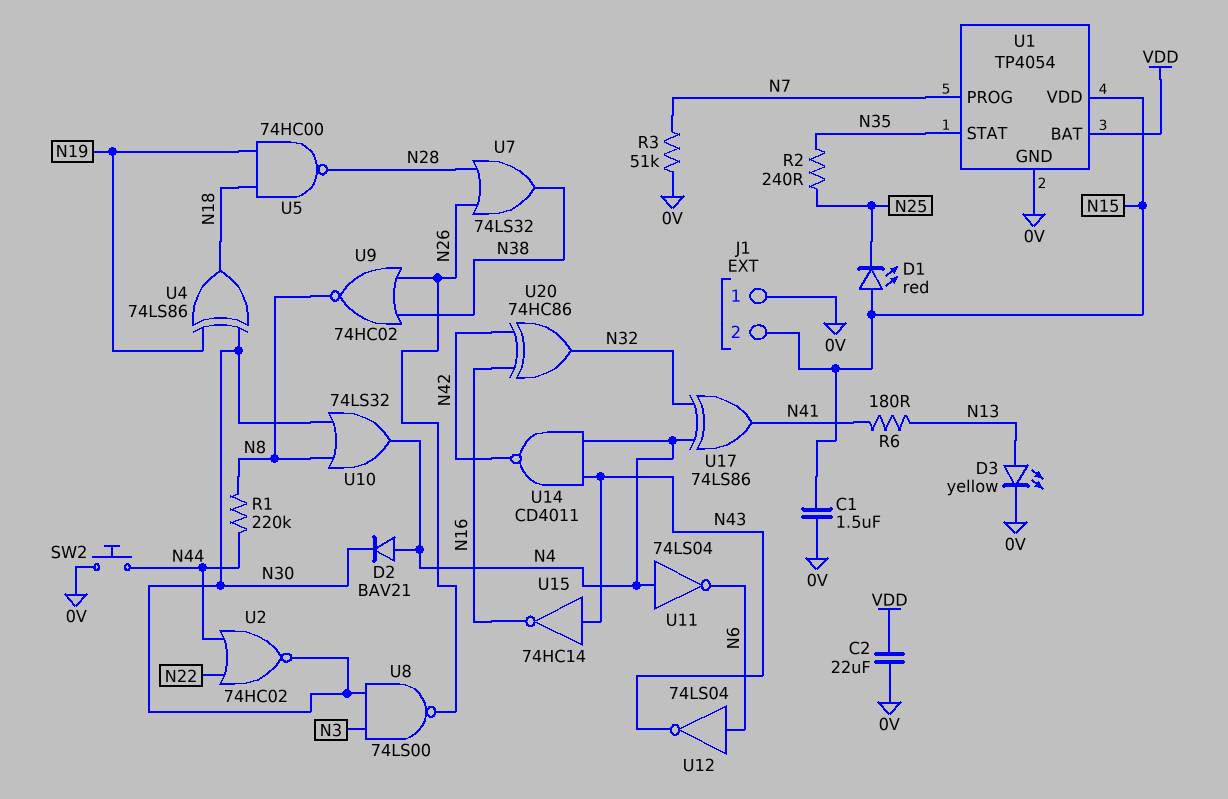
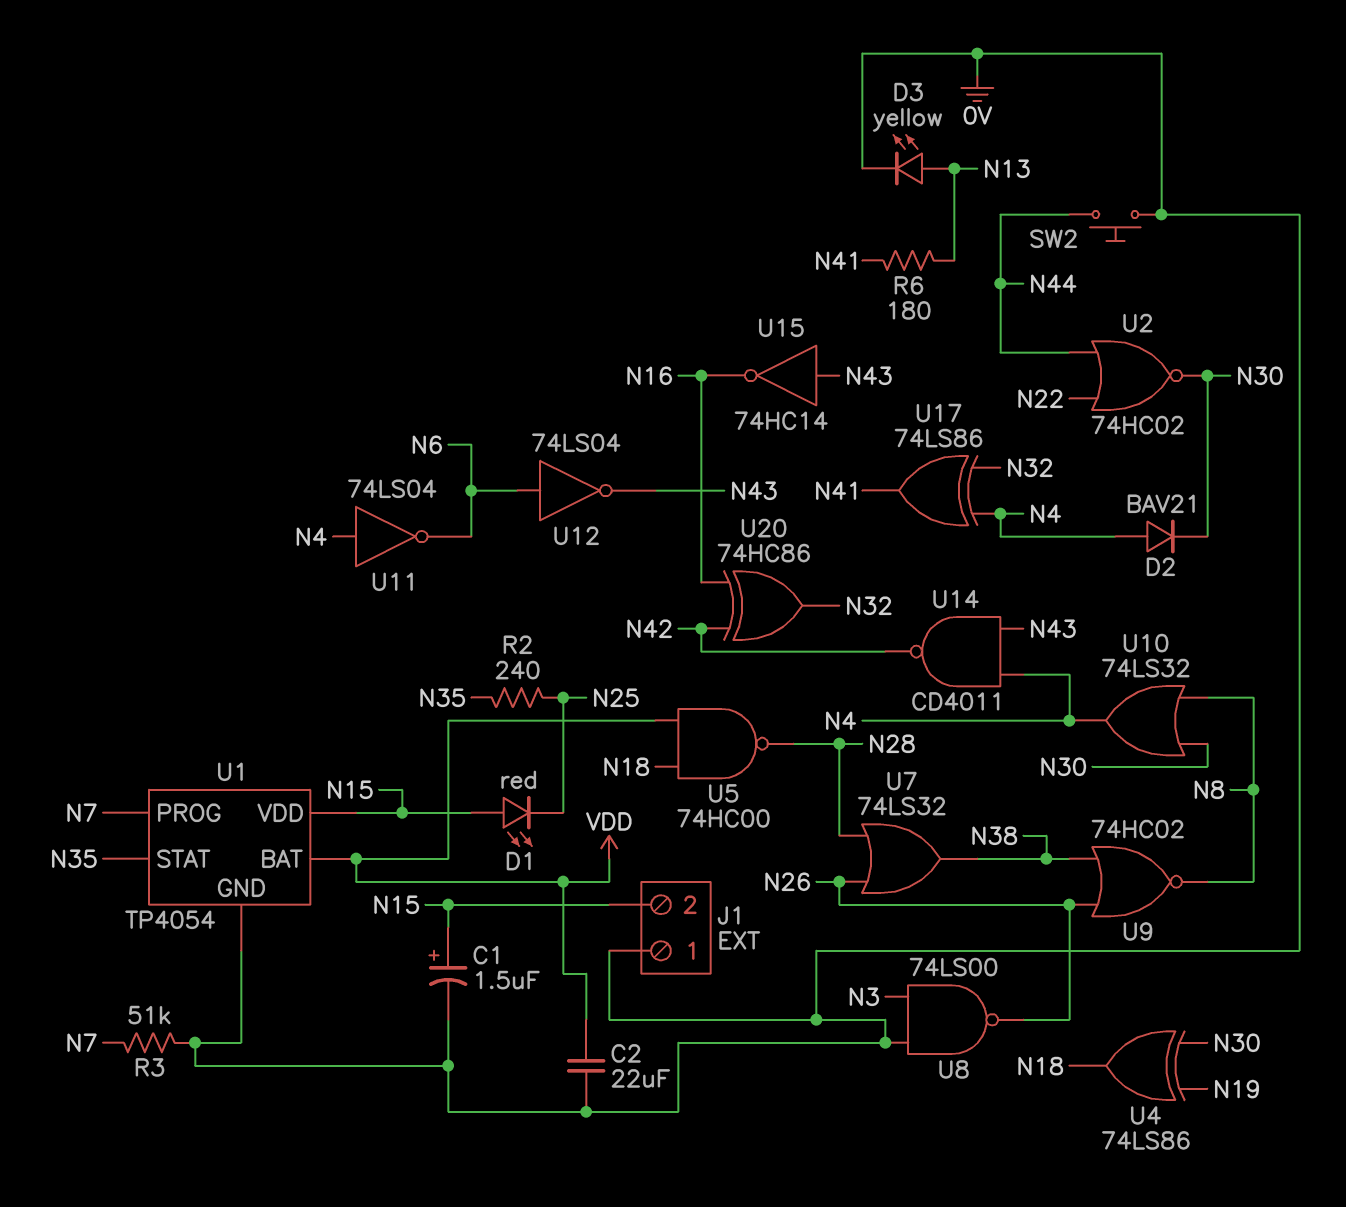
C1: 1.5uF (0V, N15) -> 1.5uF (plus N15, minus 0V)
R1: 220k (N8, N44) -> none
U5: NAND 74HC00 (in N18, in N19, out N28) -> NAND 74HC00 (in N18, in VDD, out N28)
U8: NAND 74LS00 (in N3, in N30, out N26) -> NAND 74LS00 (in 0V, in N3, out N26)

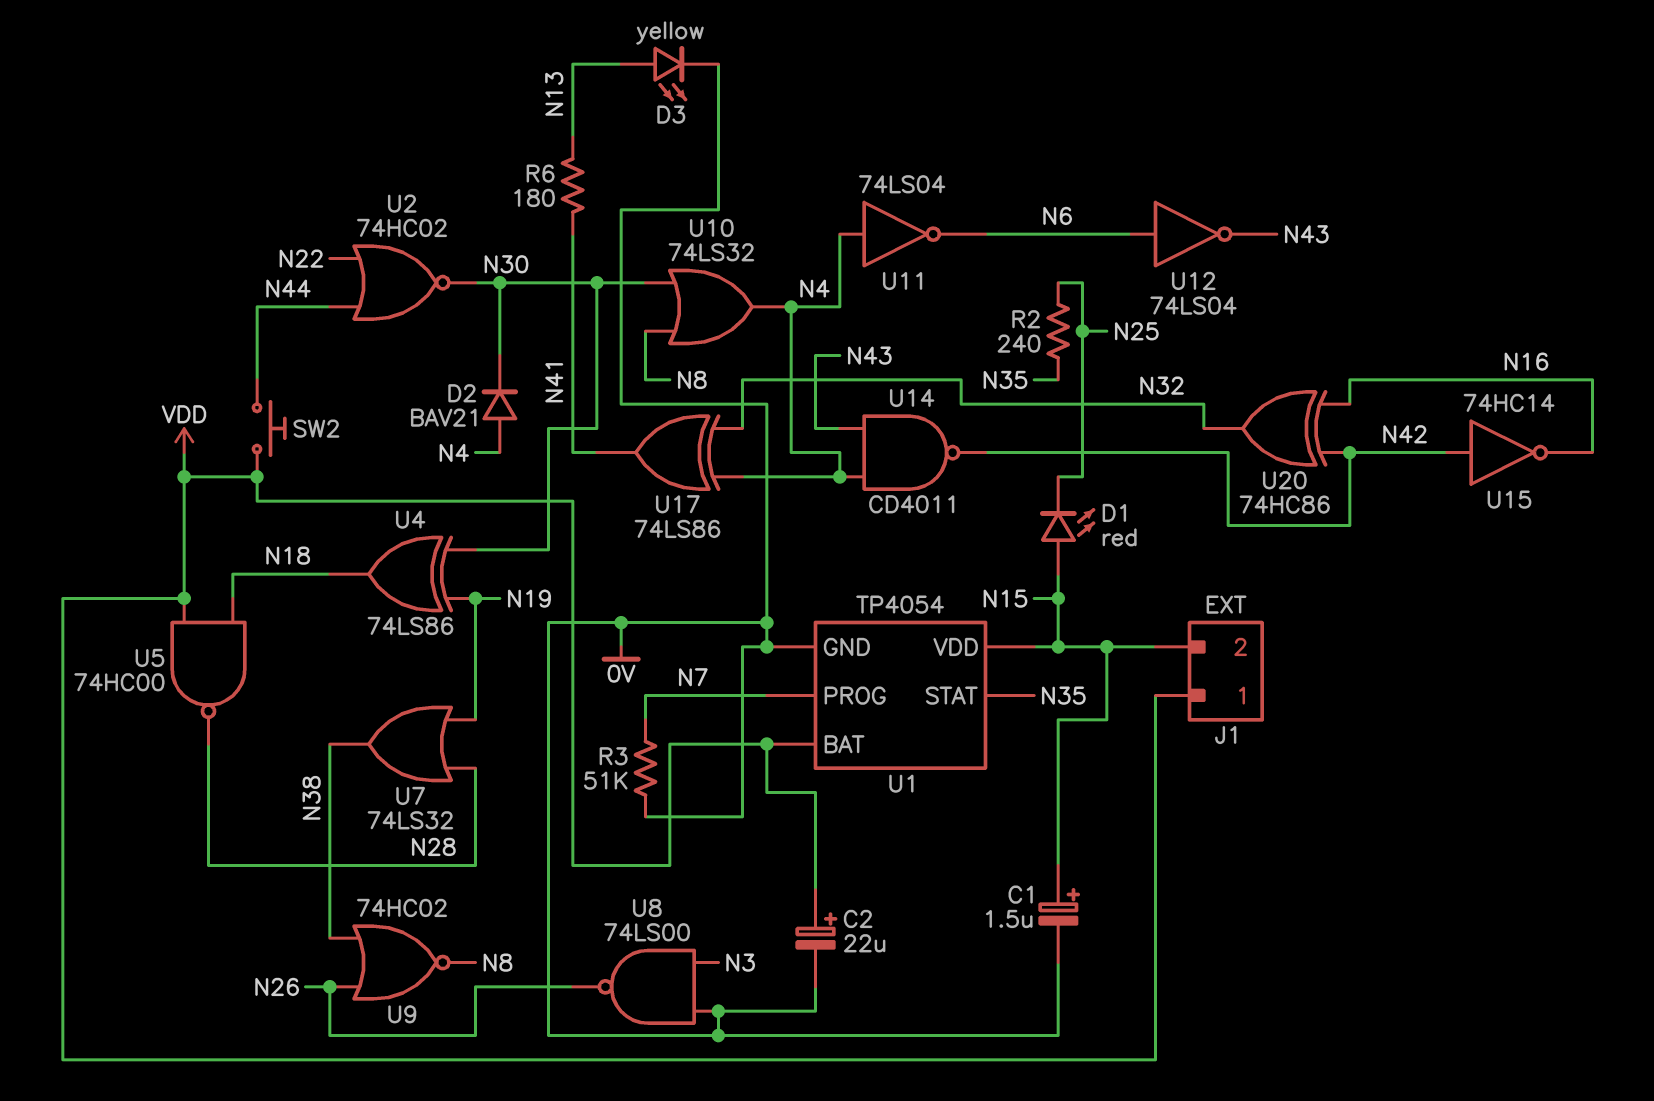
C2: 22uF (0V, VDD) -> 22uF (plus VDD, minus 0V)
J1 pin 1: 0V -> VDD
SW2: button (0V, N44) -> button (N44, VDD)
U7: OR 74LS32 (in N26, in N28, out N38) -> OR 74LS32 (in N19, in N28, out N38)
U15: NOT 74HC14 (in N43, out N16) -> NOT 74HC14 (in N42, out N16)

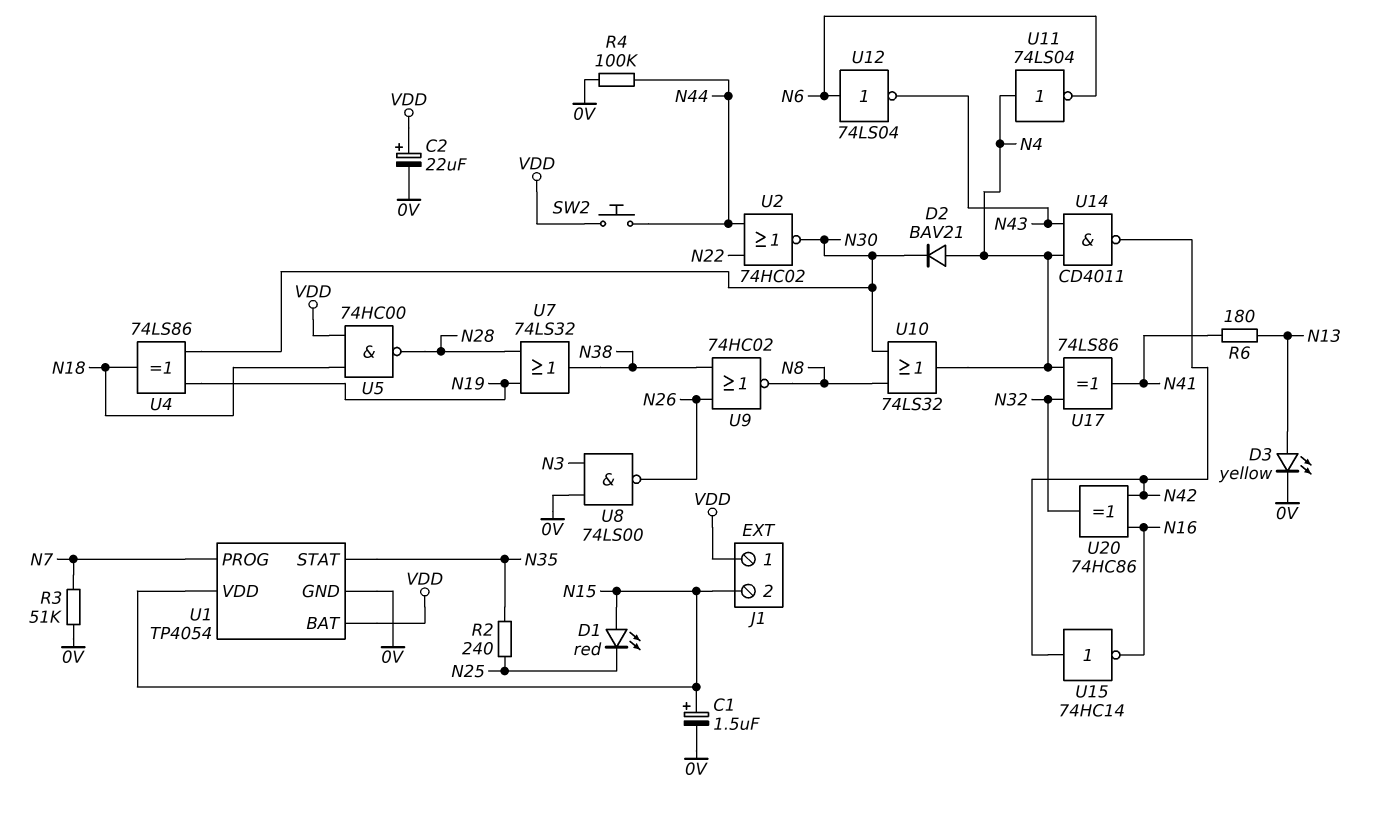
R4: none -> 100k (0V, N44)

